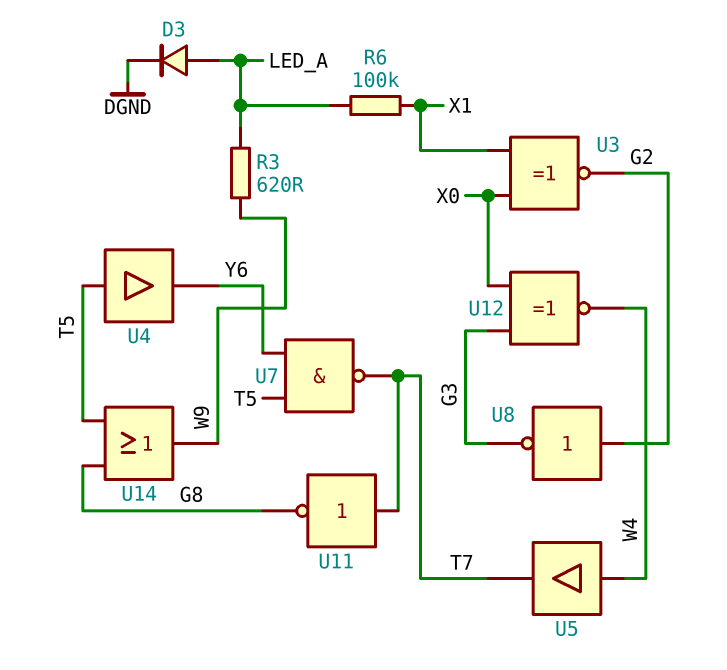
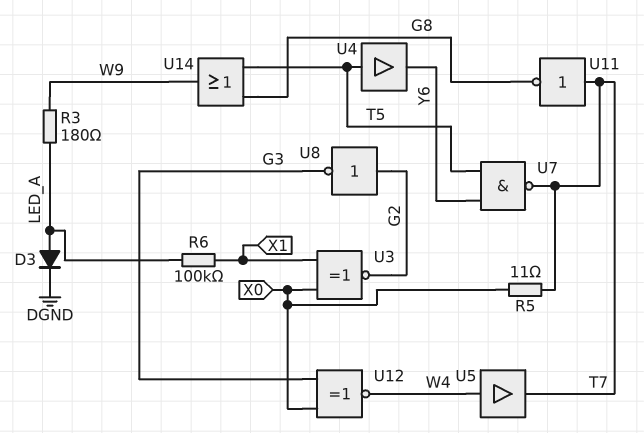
R3: 620 (LED_A, W9) -> 180 (LED_A, W9)
R5: none -> 11 (T7, X0)

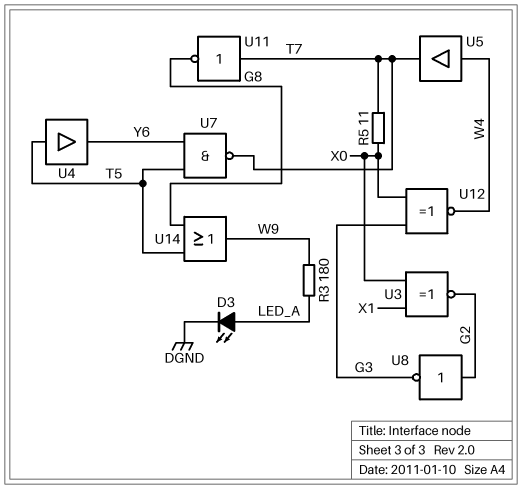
D3: diode (A LED_A, K DGND) -> LED (A LED_A, K DGND)
R6: 100k (LED_A, X1) -> none

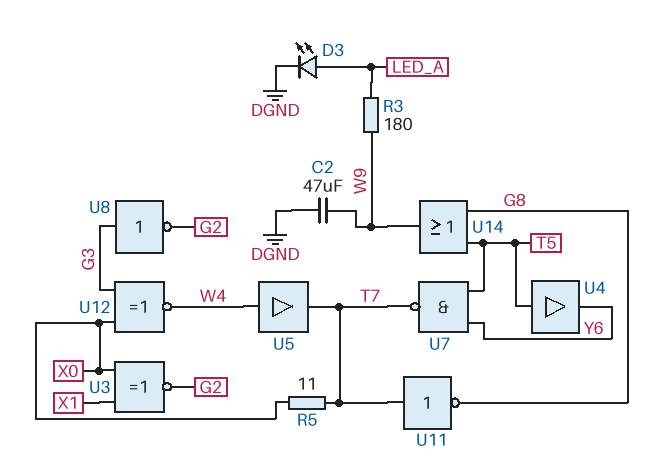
C2: none -> 47uF (DGND, W9)
U8: NOT (in G2, out G3) -> NOT (in G3, out G2)

